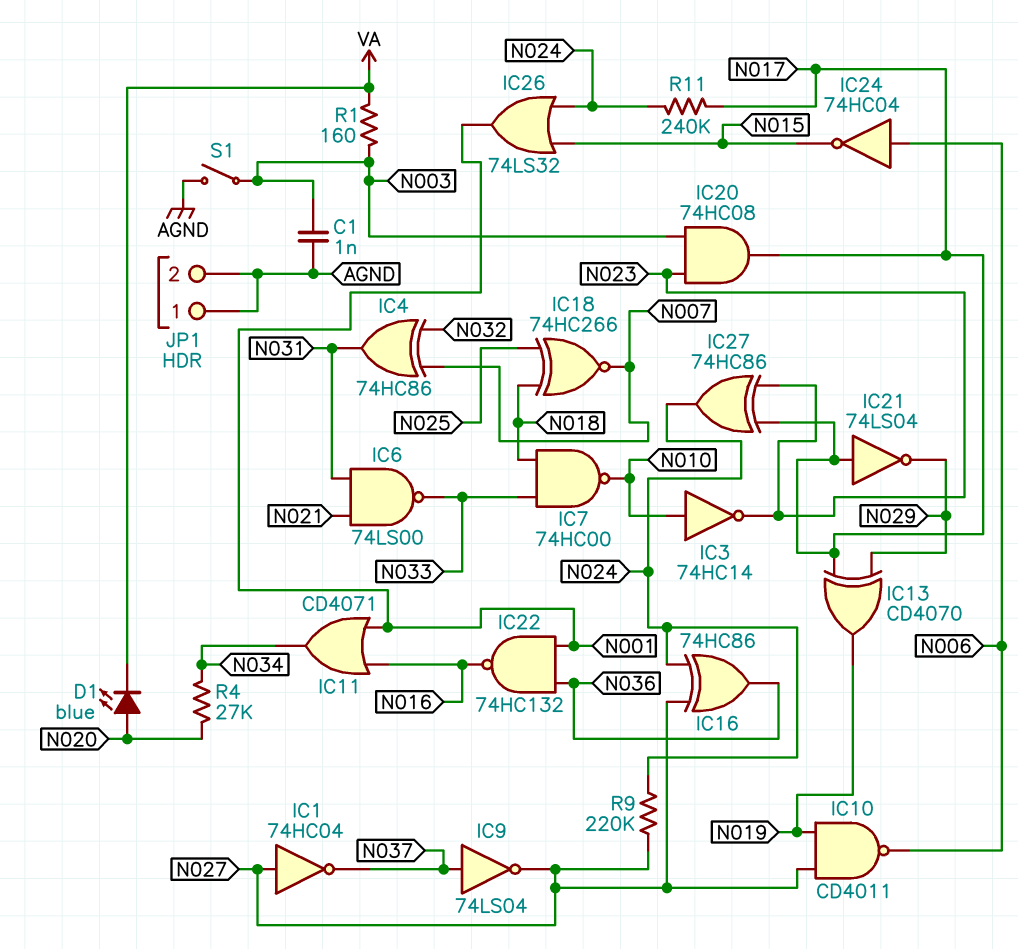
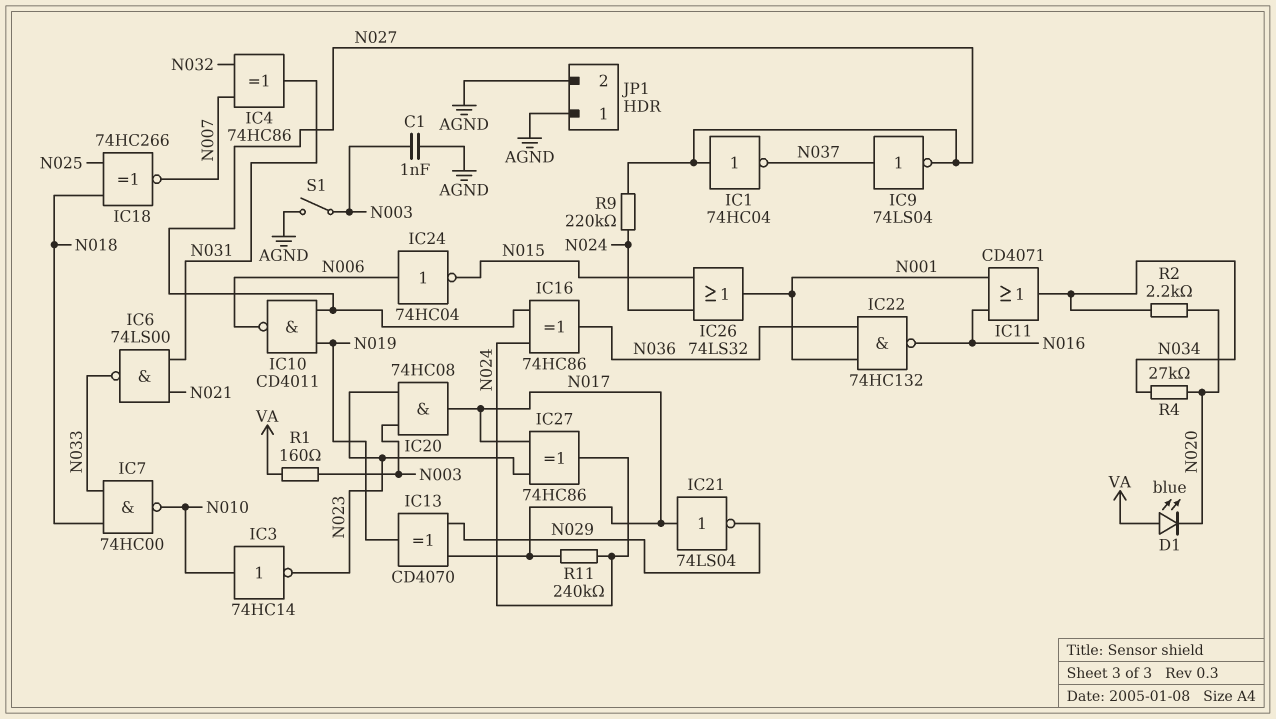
D1: LED blue (A N020, K VA) -> LED blue (A VA, K N020)
R2: none -> 2.2k (N020, N034)

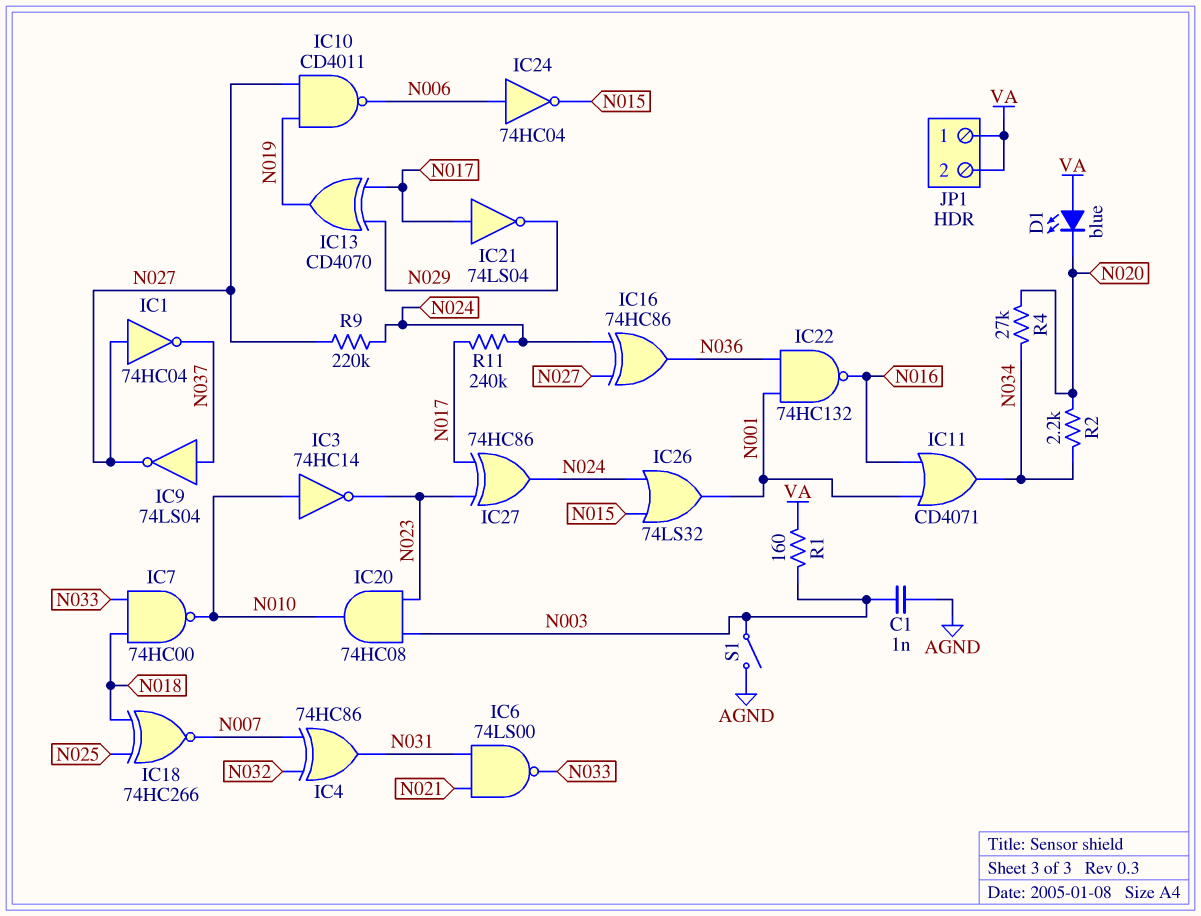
IC20: AND 74HC08 (in N003, in N023, out N017) -> AND 74HC08 (in N003, in N023, out N010)
JP1 pin 1: AGND -> VA
JP1 pin 2: AGND -> VA

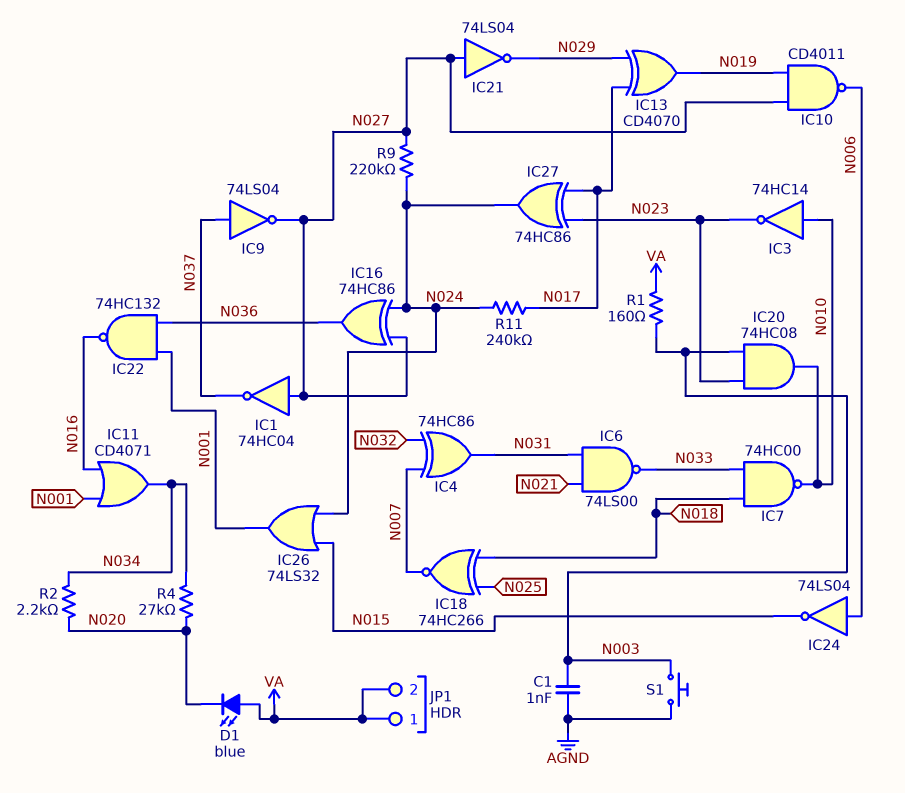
IC21: NOT 74LS04 (in N017, out N029) -> NOT 74LS04 (in N027, out N029)
IC24: NOT 74HC04 (in N006, out N015) -> NOT 74LS04 (in N006, out N015)
S1: switch (AGND, N003) -> button (AGND, N003)

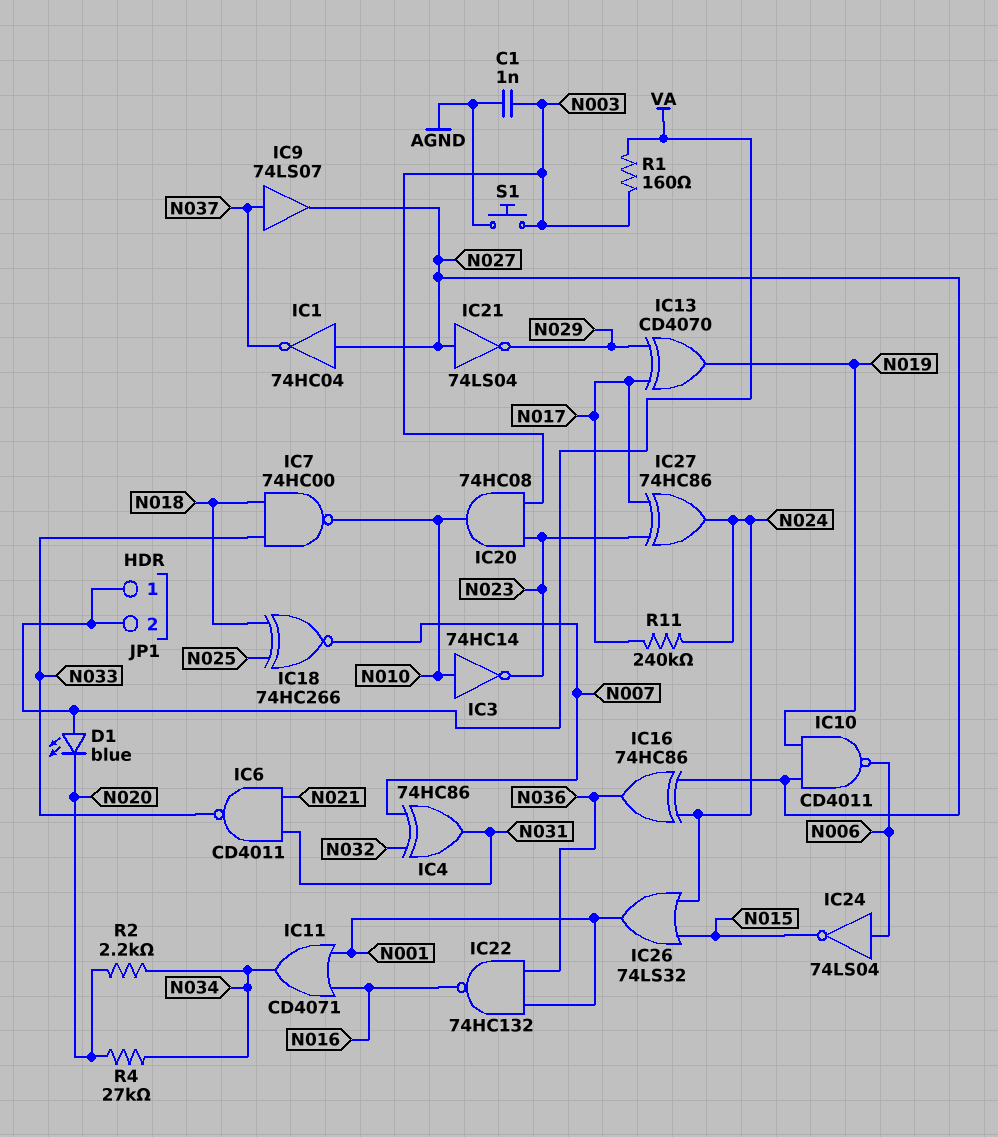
IC6: NAND 74LS00 (in N021, in N031, out N033) -> NAND CD4011 (in N021, in N031, out N033)
IC9: NOT 74LS04 (in N037, out N027) -> buffer 74LS07 (in N037, out N027)
R9: 220k (N024, N027) -> none

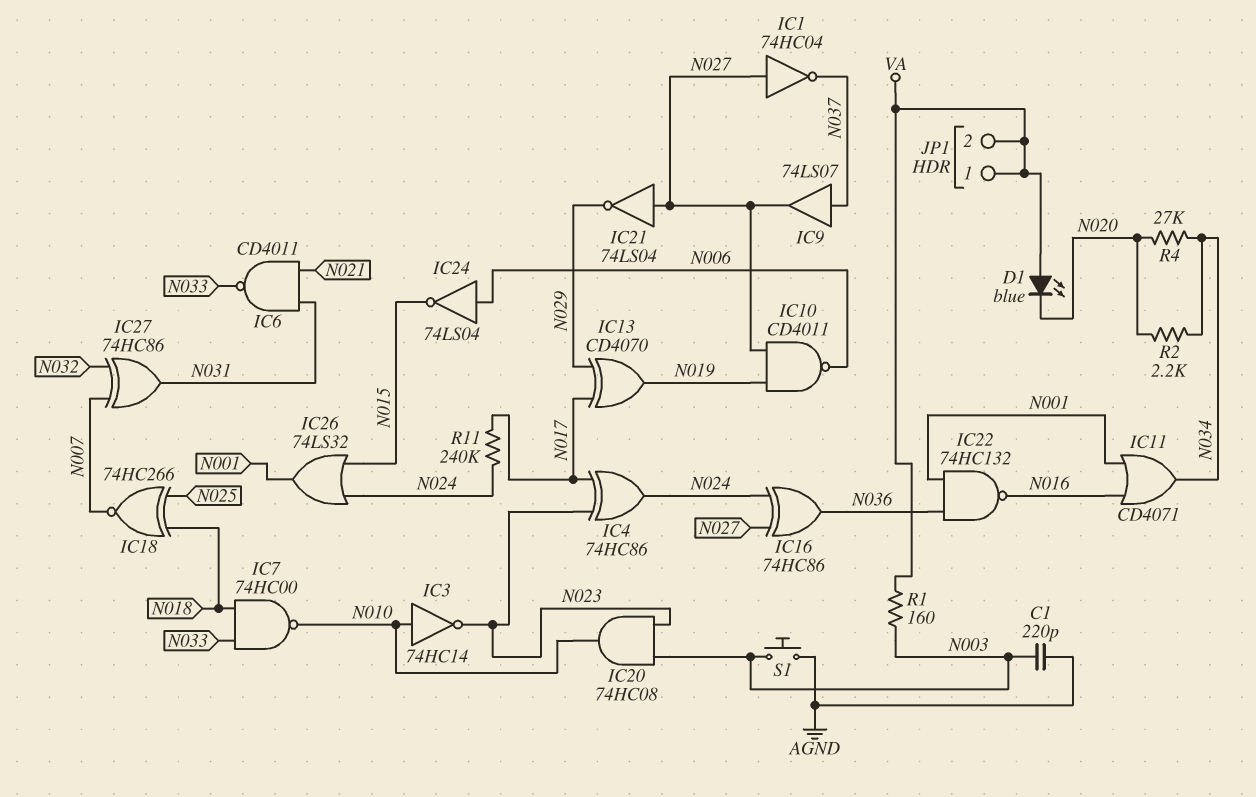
C1: 1nF (AGND, N003) -> 220pF (AGND, N003)
IC4: XOR 74HC86 (in N007, in N032, out N031) -> XOR 74HC86 (in N017, in N023, out N024)
IC27: XOR 74HC86 (in N017, in N023, out N024) -> XOR 74HC86 (in N007, in N032, out N031)

